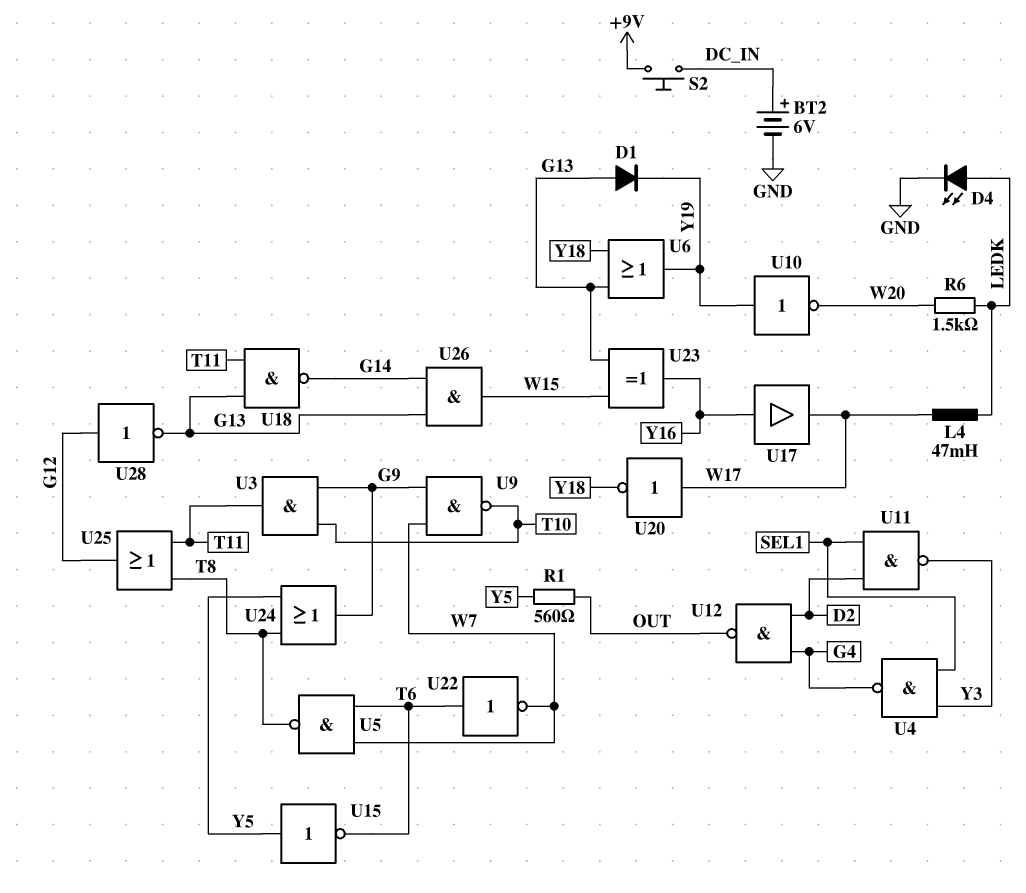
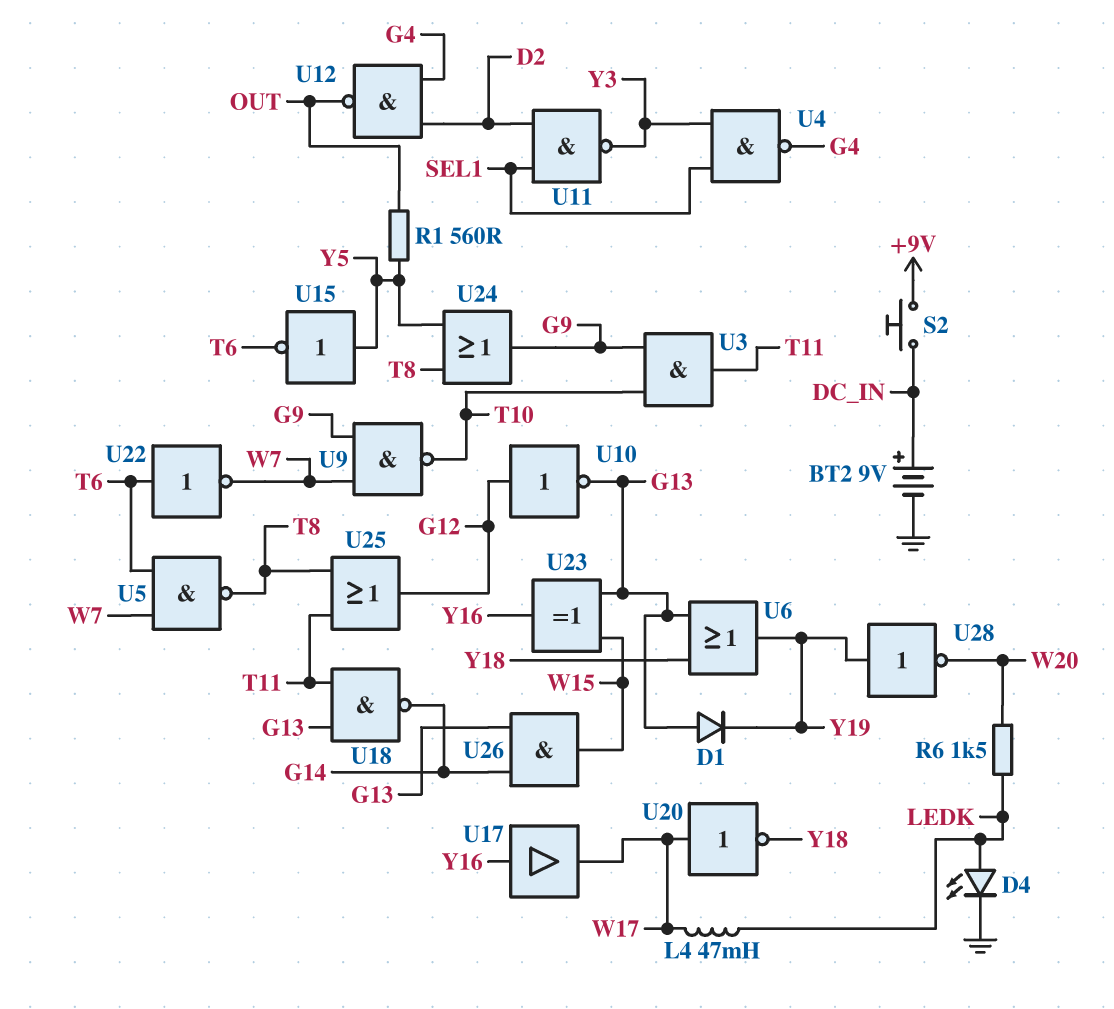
BT2: 6V (plus DC_IN, minus GND) -> 9V (plus DC_IN, minus GND)
U10: NOT (in Y19, out W20) -> NOT (in G12, out G13)
U28: NOT (in G12, out G13) -> NOT (in Y19, out W20)

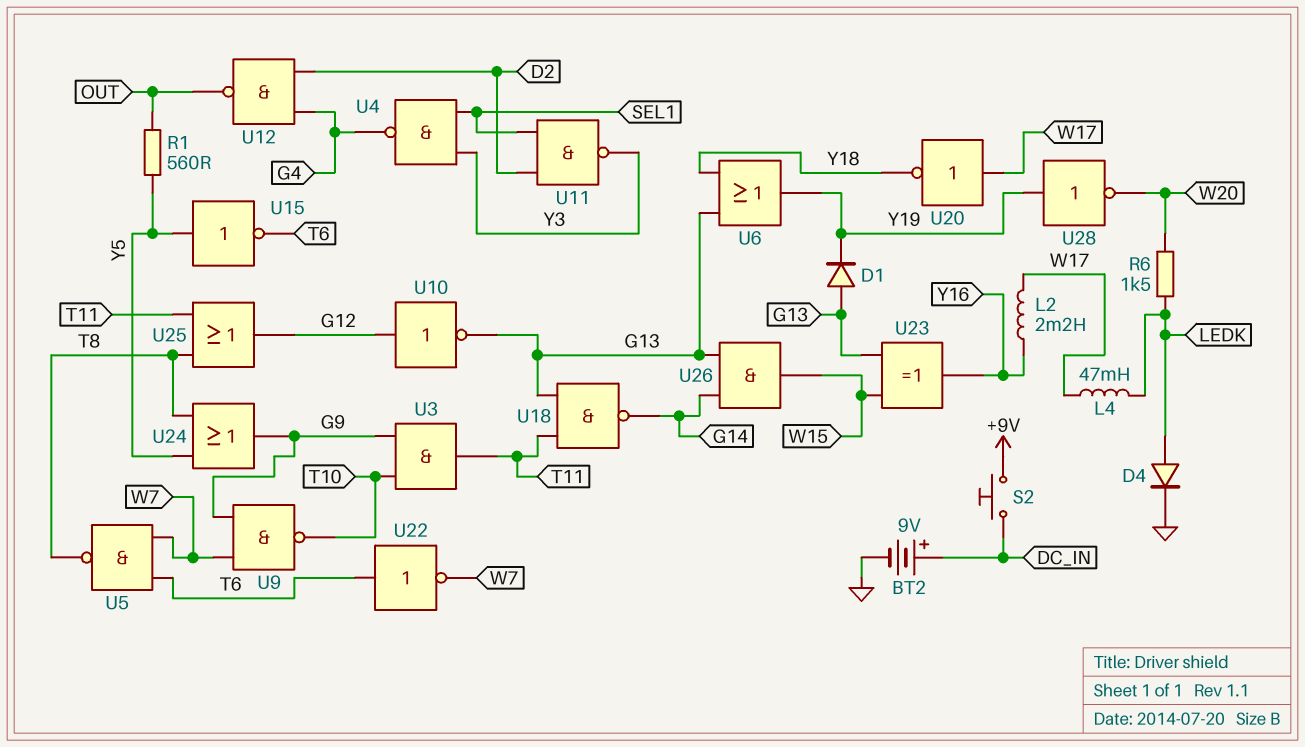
D4: LED (A LEDK, K GND) -> diode (A LEDK, K GND)
L2: none -> 2.2mH (W17, Y16)
U17: buffer (in Y16, out W17) -> none

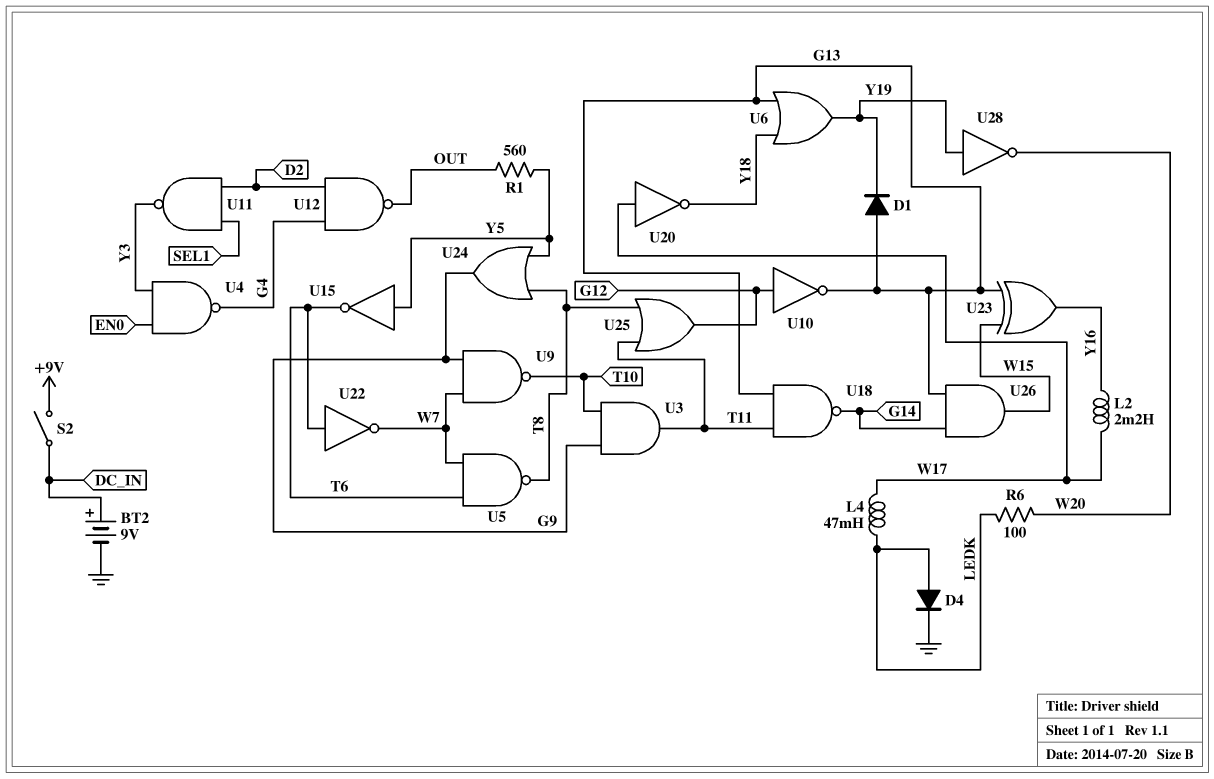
R6: 1.5k (LEDK, W20) -> 100 (LEDK, W20)
S2: button (+9V, DC_IN) -> switch (+9V, DC_IN)
U4: NAND (in SEL1, in Y3, out G4) -> NAND (in EN0, in Y3, out G4)

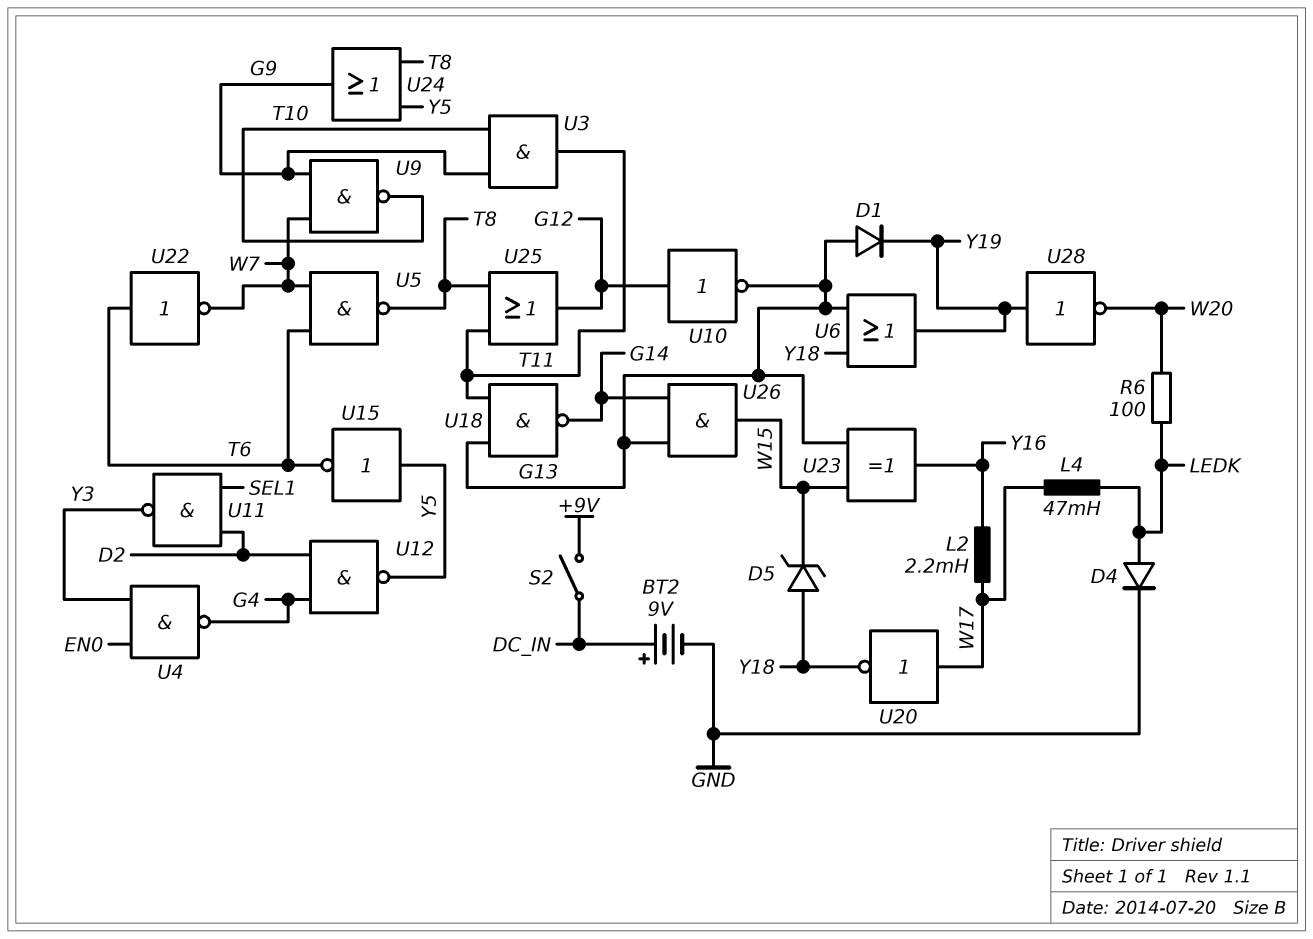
D5: none -> zener (A Y18, K W15)
R1: 560 (OUT, Y5) -> none
U12: NAND (in D2, in G4, out OUT) -> NAND (in D2, in G4, out Y5)

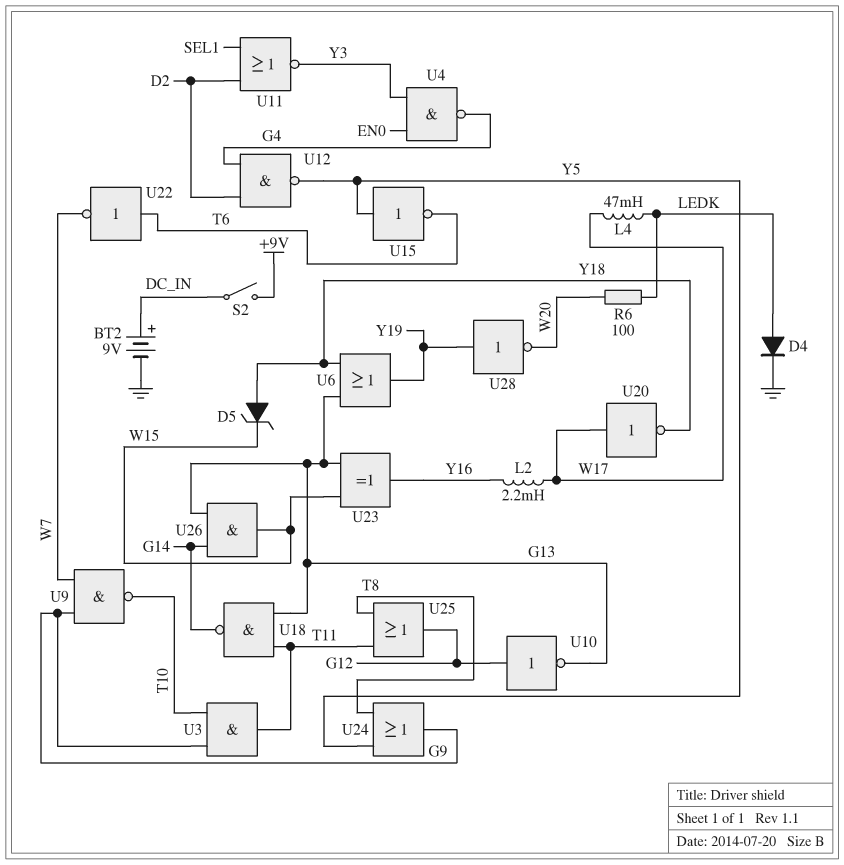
D1: diode (A G13, K Y19) -> none
U5: NAND (in T6, in W7, out T8) -> none
U11: NAND (in D2, in SEL1, out Y3) -> NOR (in D2, in SEL1, out Y3)

